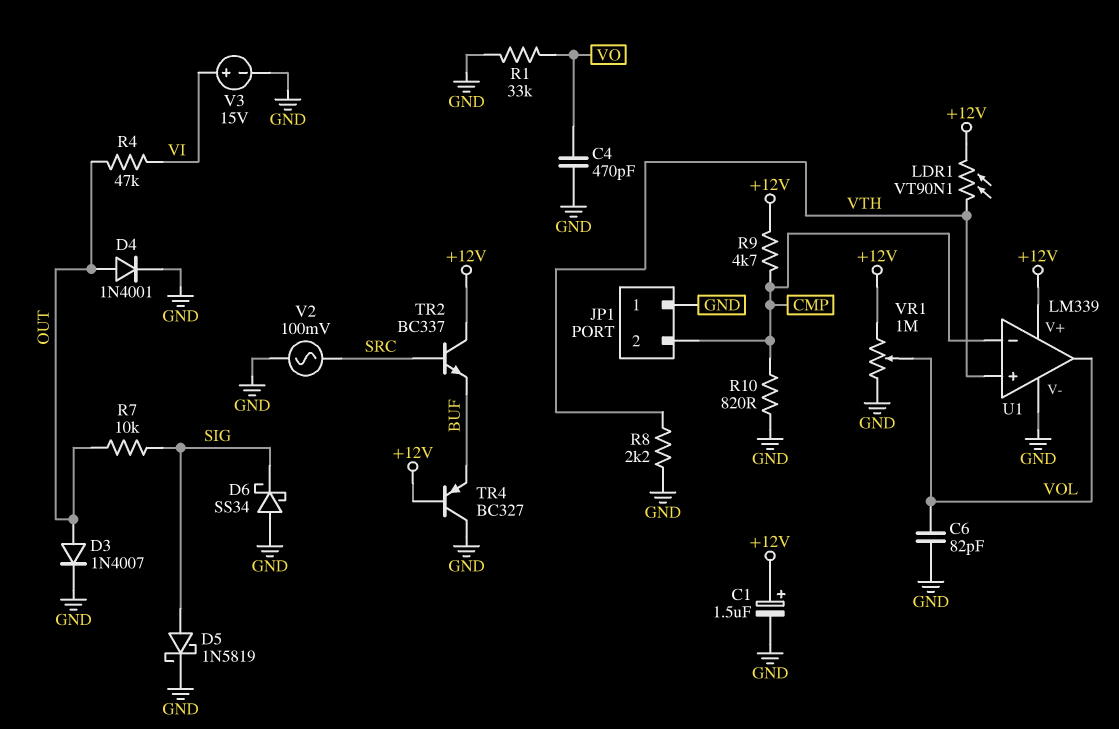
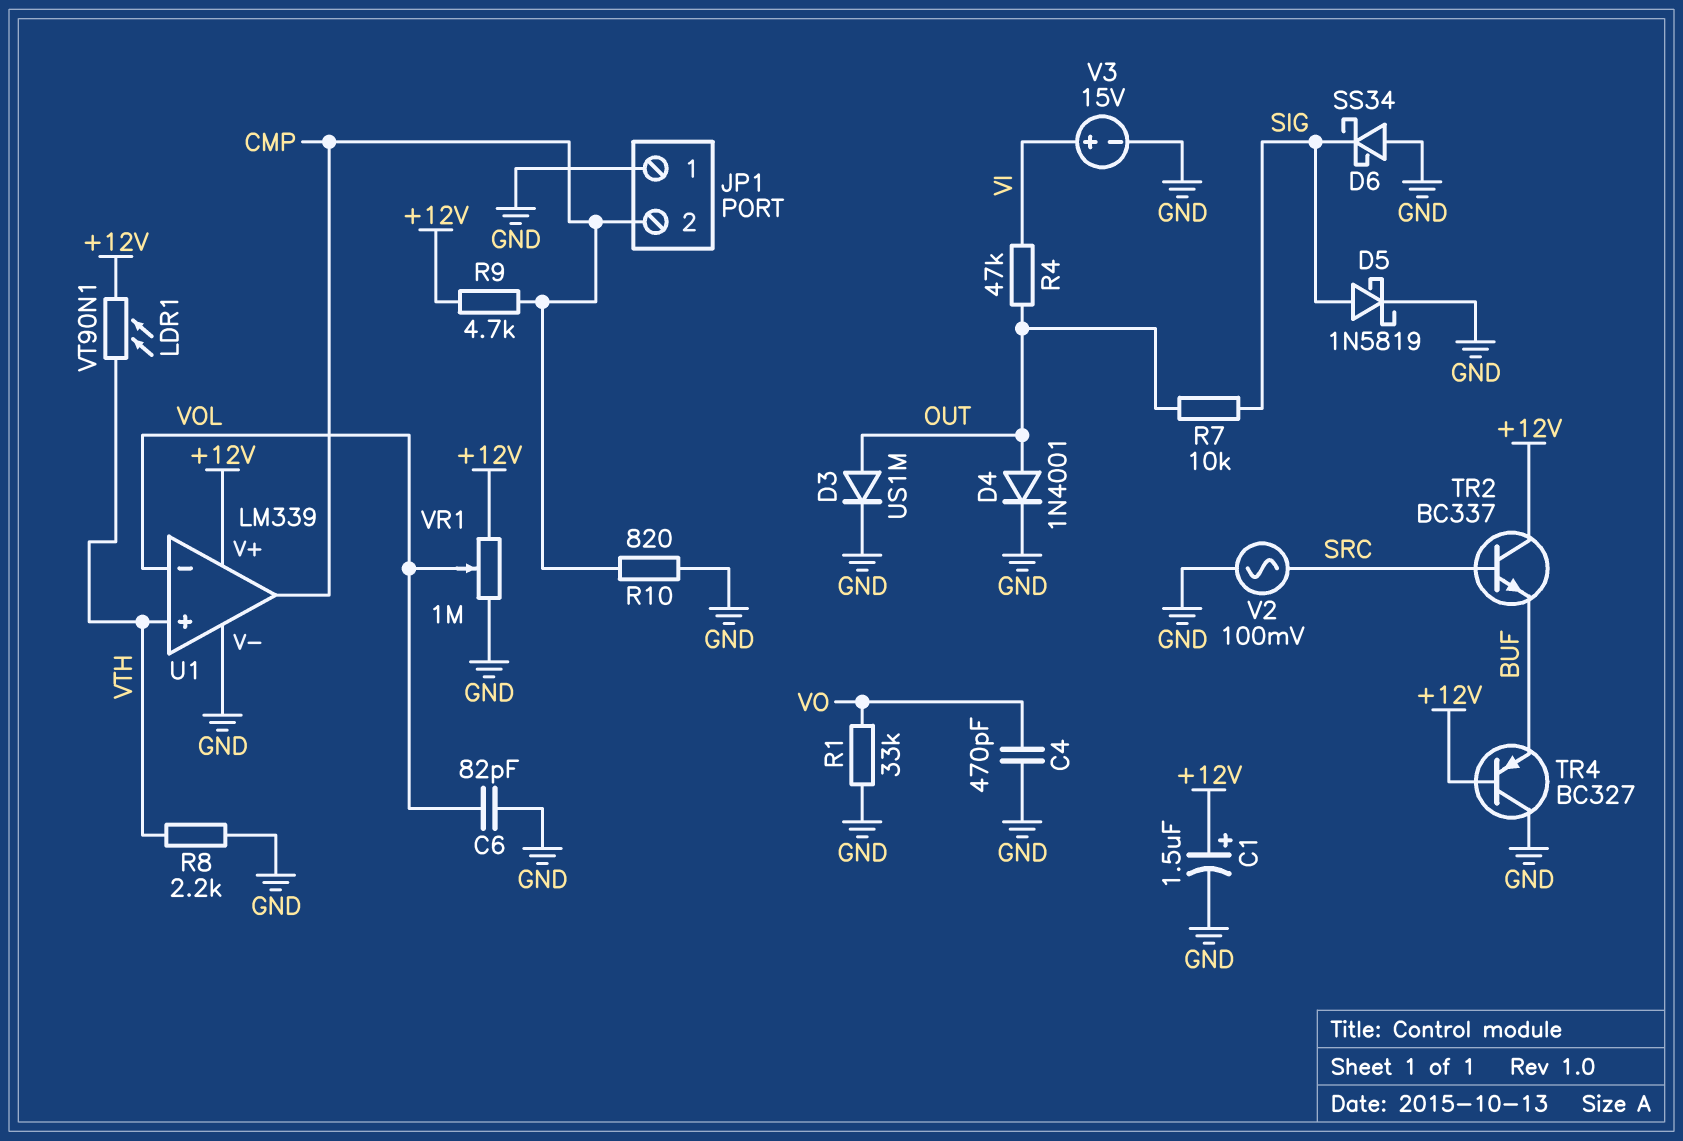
D3: diode 1N4007 (A OUT, K GND) -> diode US1M (A OUT, K GND)
U1 pin in-: CMP -> VOL
U1 pin out: VOL -> CMP

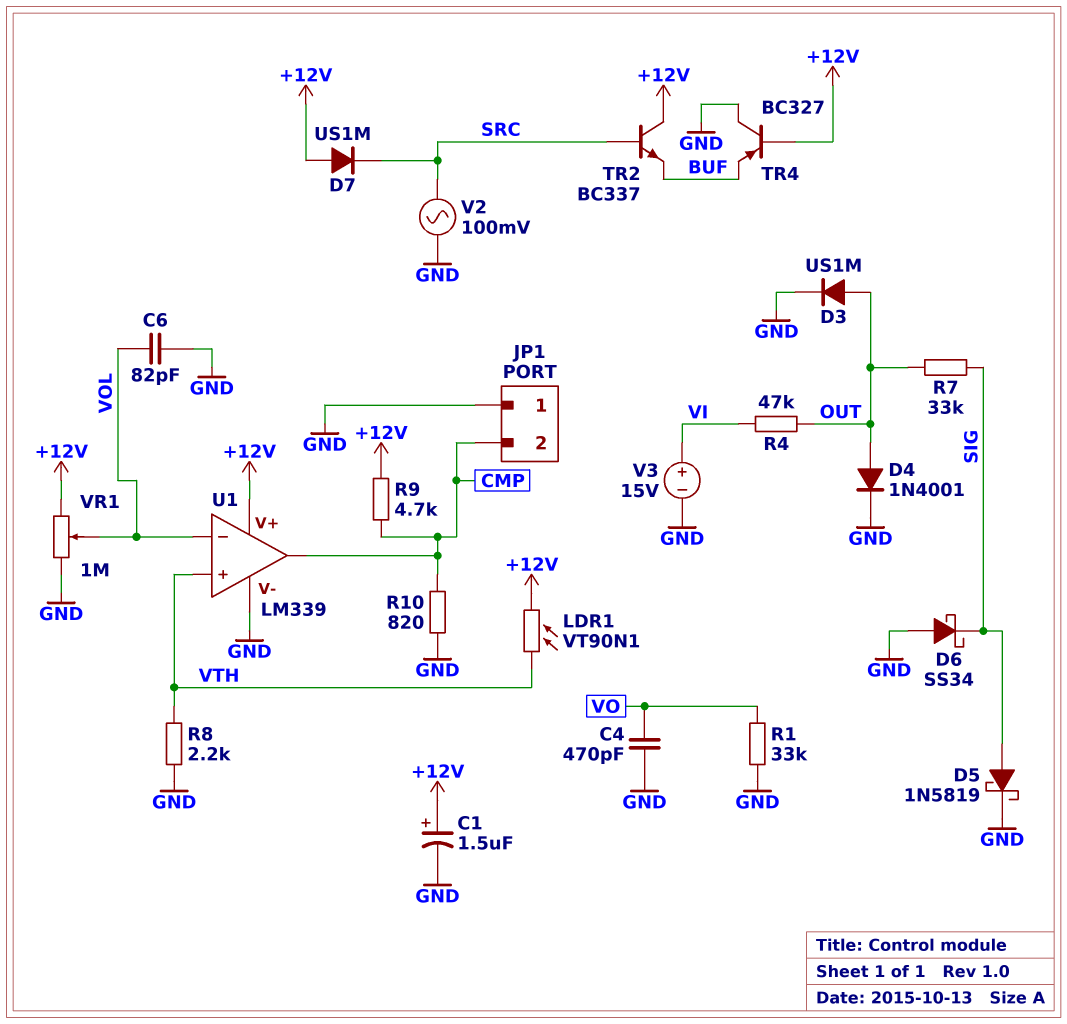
D7: none -> diode US1M (A +12V, K SRC)
R7: 10k (OUT, SIG) -> 33k (OUT, SIG)

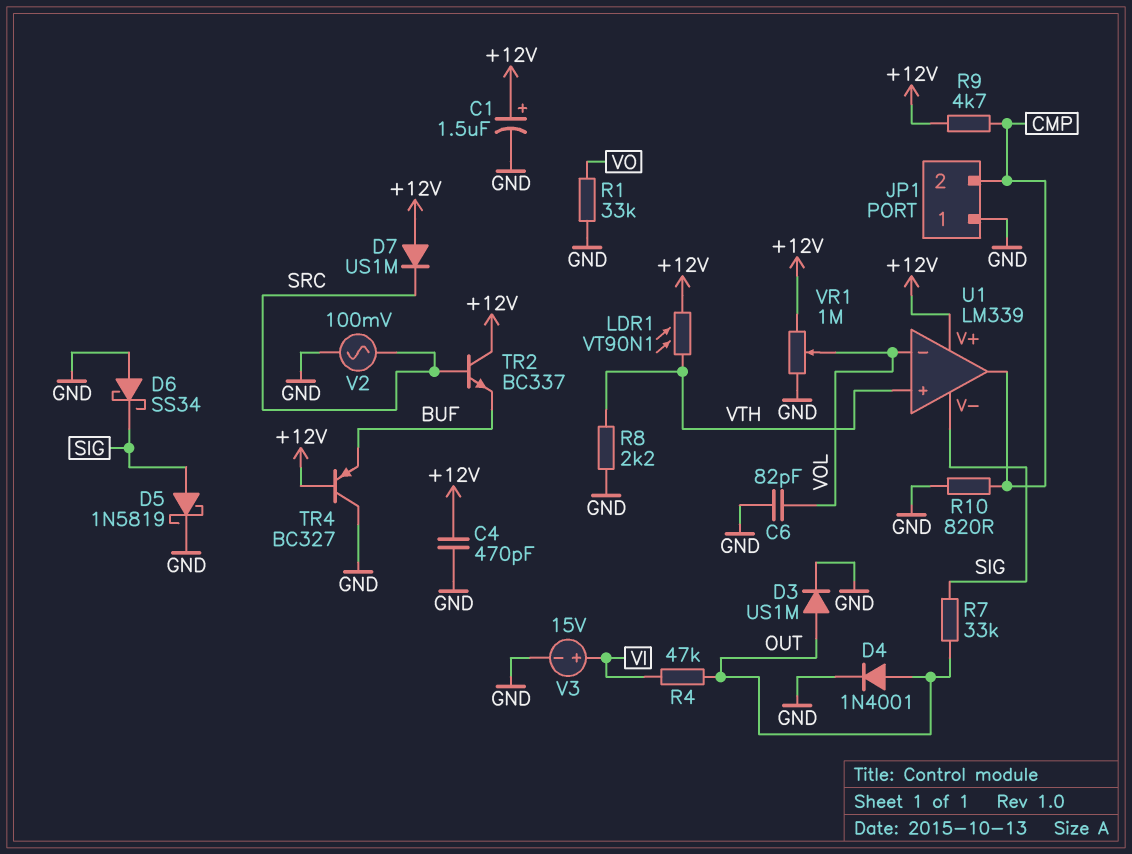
C4: 470pF (GND, VO) -> 470pF (+12V, GND)
U1 pin V-: GND -> SIG

